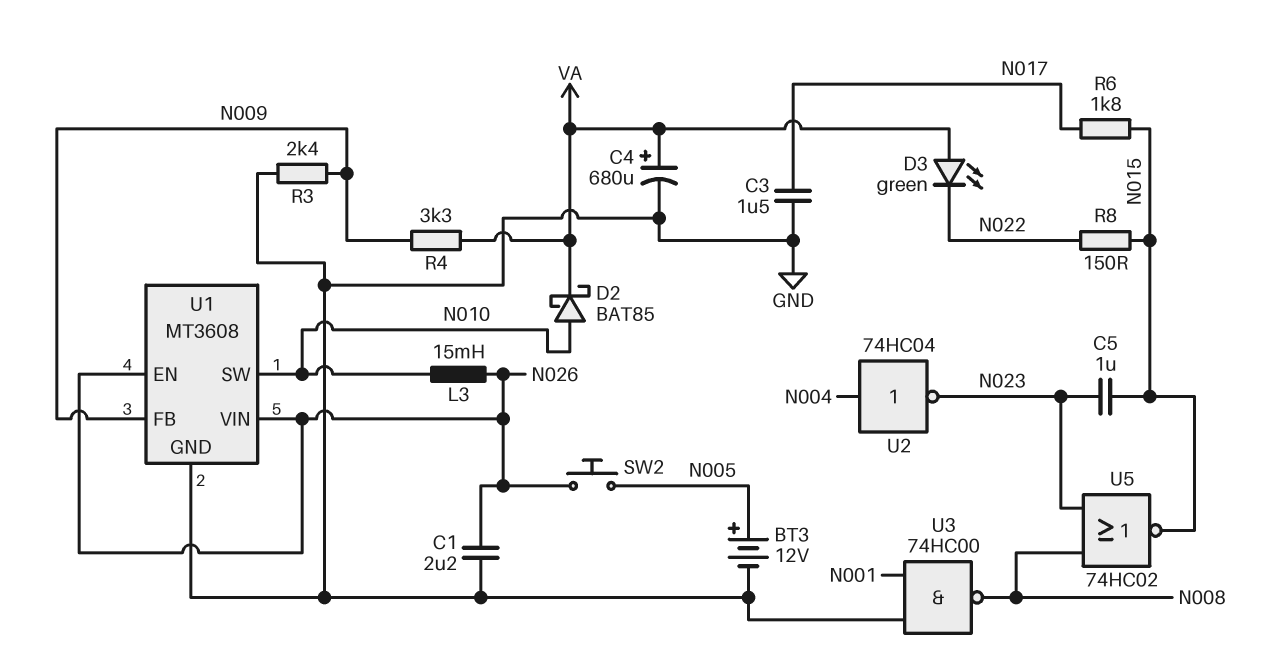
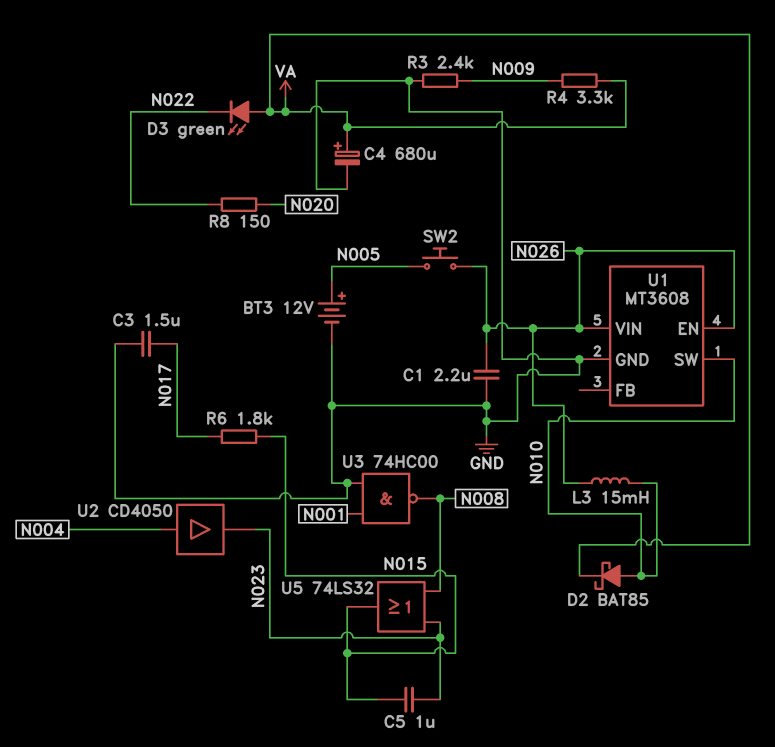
R8: 150 (N015, N022) -> 150 (N020, N022)
U1 pin FB: N009 -> none
U2: NOT 74HC04 (in N004, out N023) -> buffer CD4050 (in N004, out N023)
U5: NOR 74HC02 (in N008, in N023, out N015) -> OR 74LS32 (in N008, in N023, out N015)

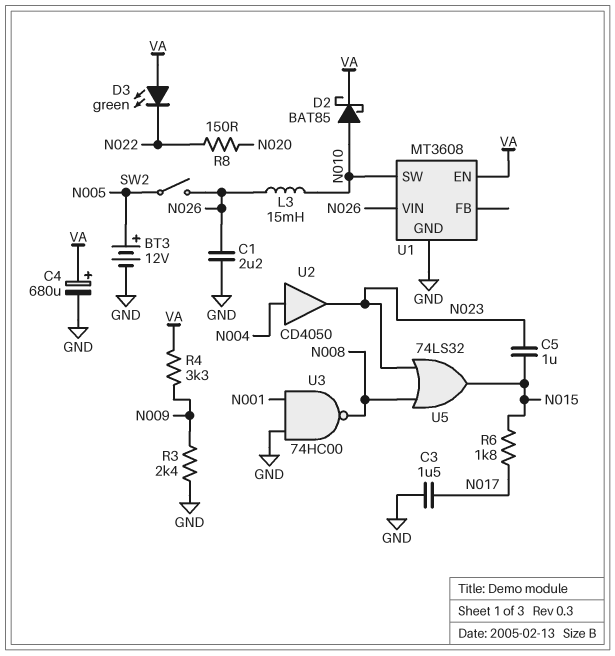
SW2: button (N005, N026) -> switch (N005, N026)
U1 pin EN: N026 -> VA

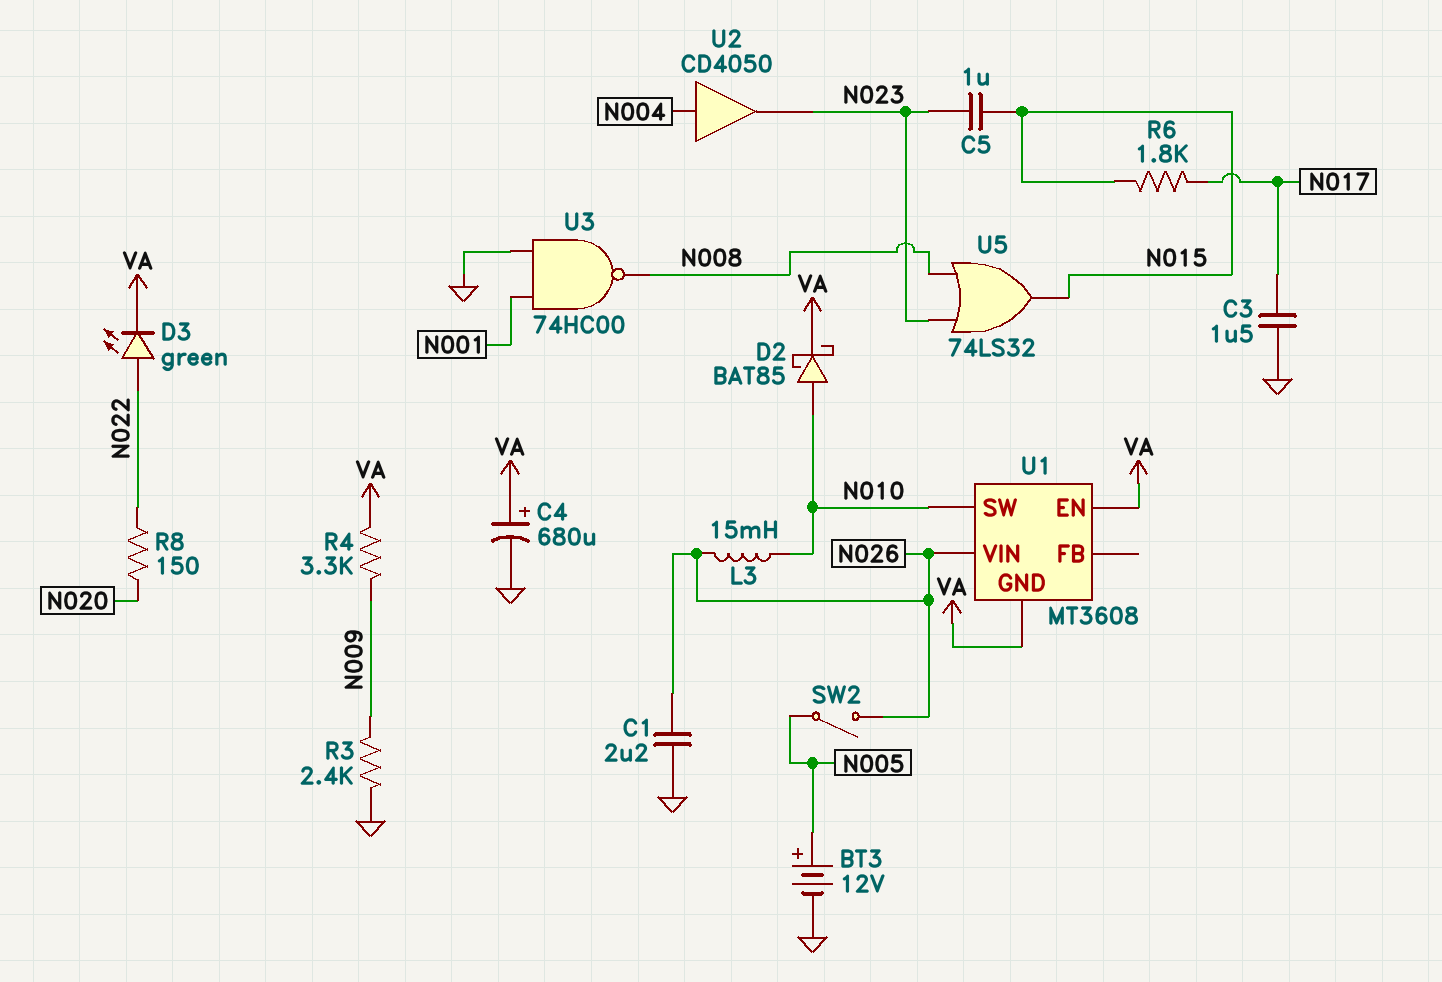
D3: LED green (A VA, K N022) -> LED green (A N022, K VA)
U1 pin GND: GND -> VA

